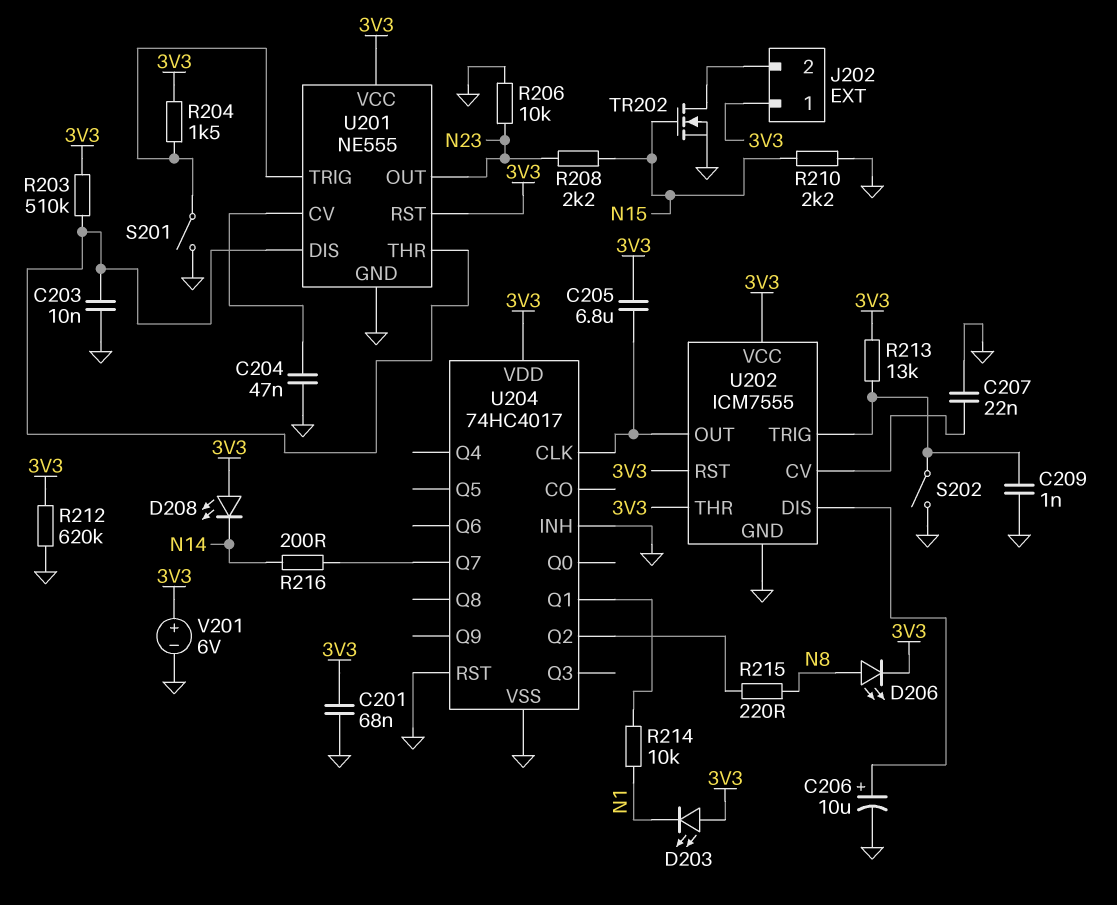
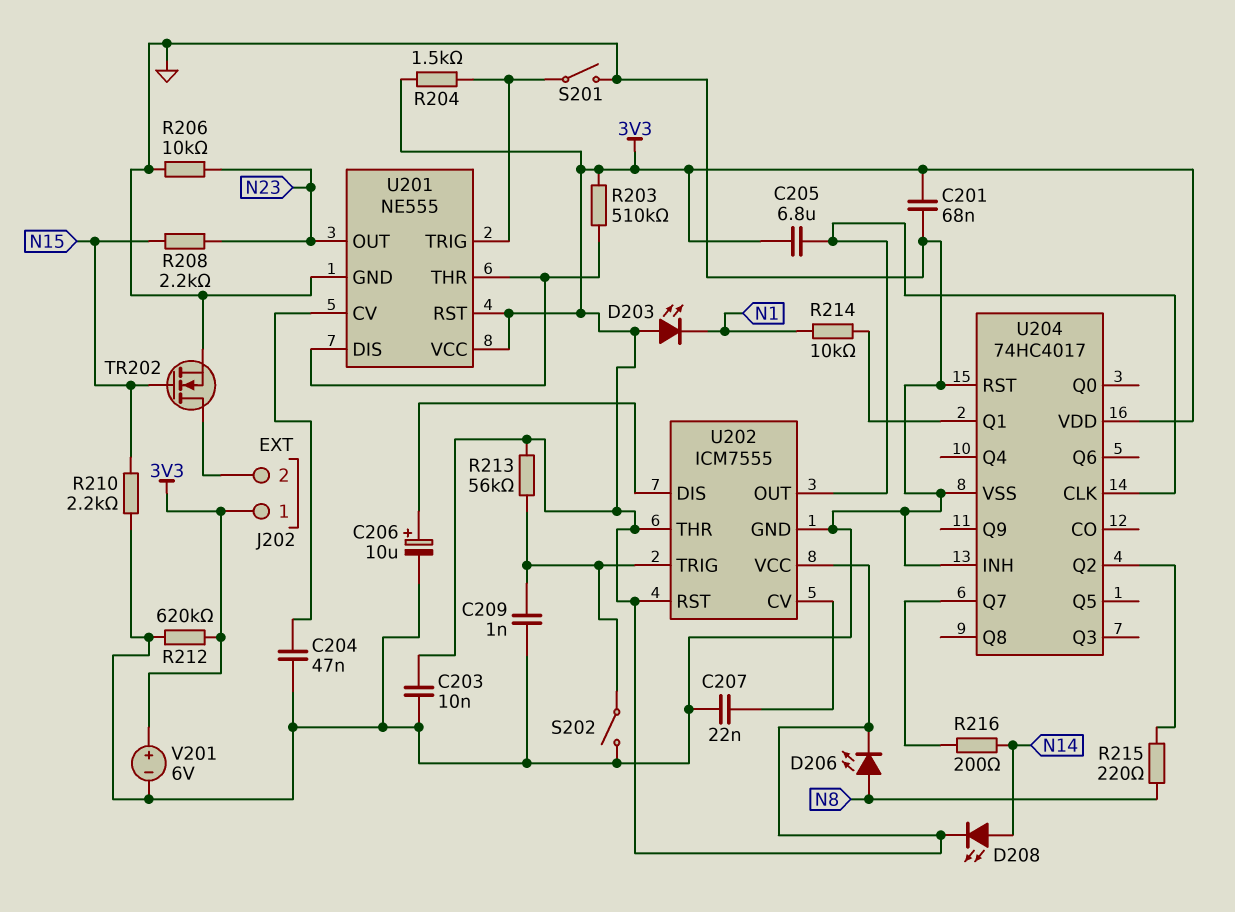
C203: 10nF (GND, U201/DIS) -> 10nF (3V3, GND)
D208: LED (A 3V3, K N14) -> LED (A N14, K 3V3)
R213: 13k (3V3, U202/TRIG) -> 56k (3V3, U202/TRIG)

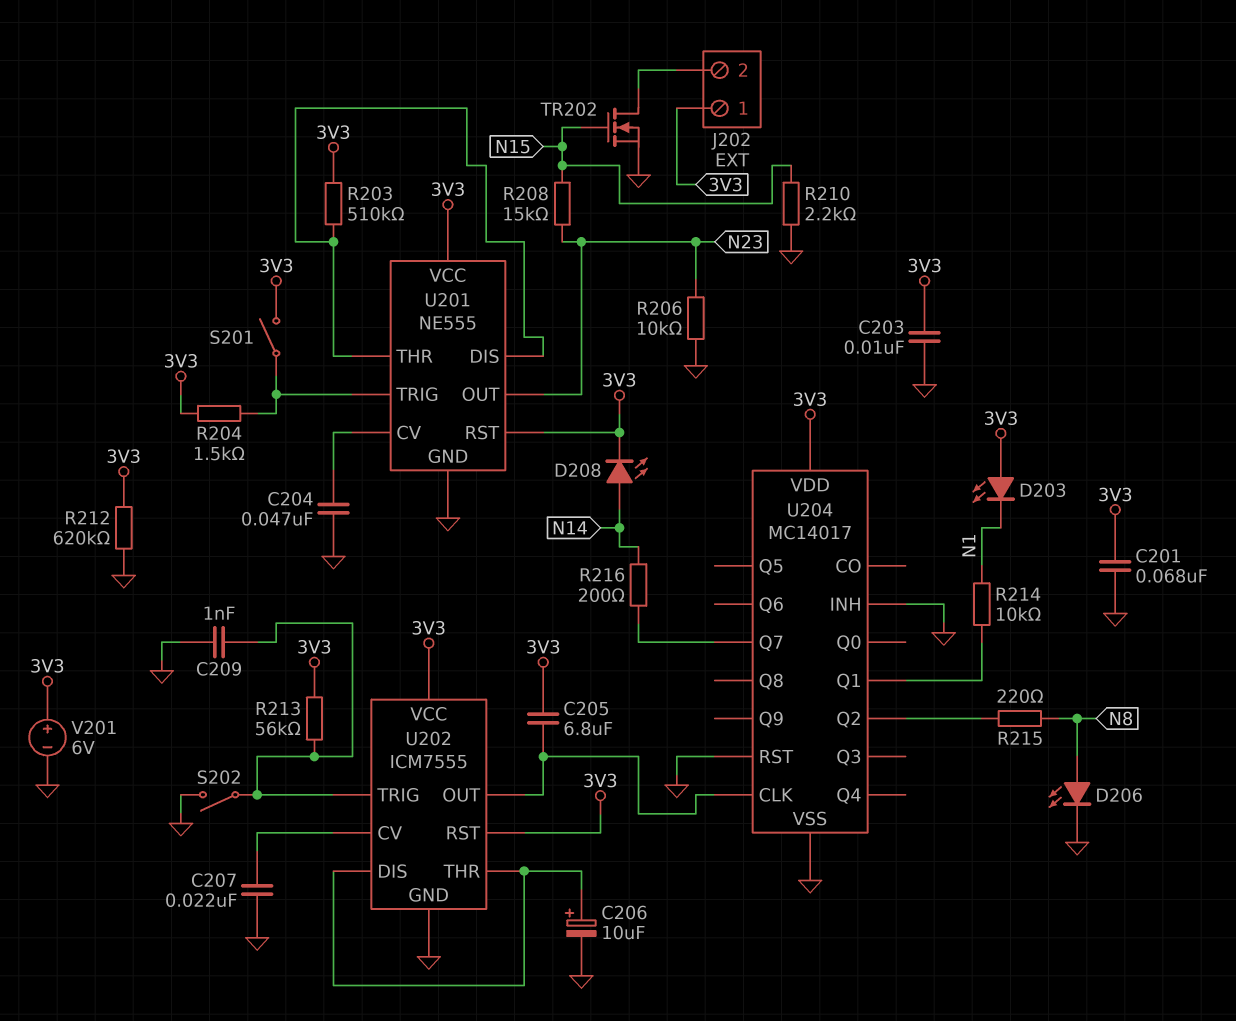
D206: LED (A N8, K 3V3) -> LED (A N8, K GND)
R208: 2.2k (N15, N23) -> 15k (N15, N23)
S201: switch (GND, U201/TRIG) -> switch (3V3, U201/TRIG)
U202 pin THR: 3V3 -> U202/DIS
U204: 74HC4017 -> MC14017

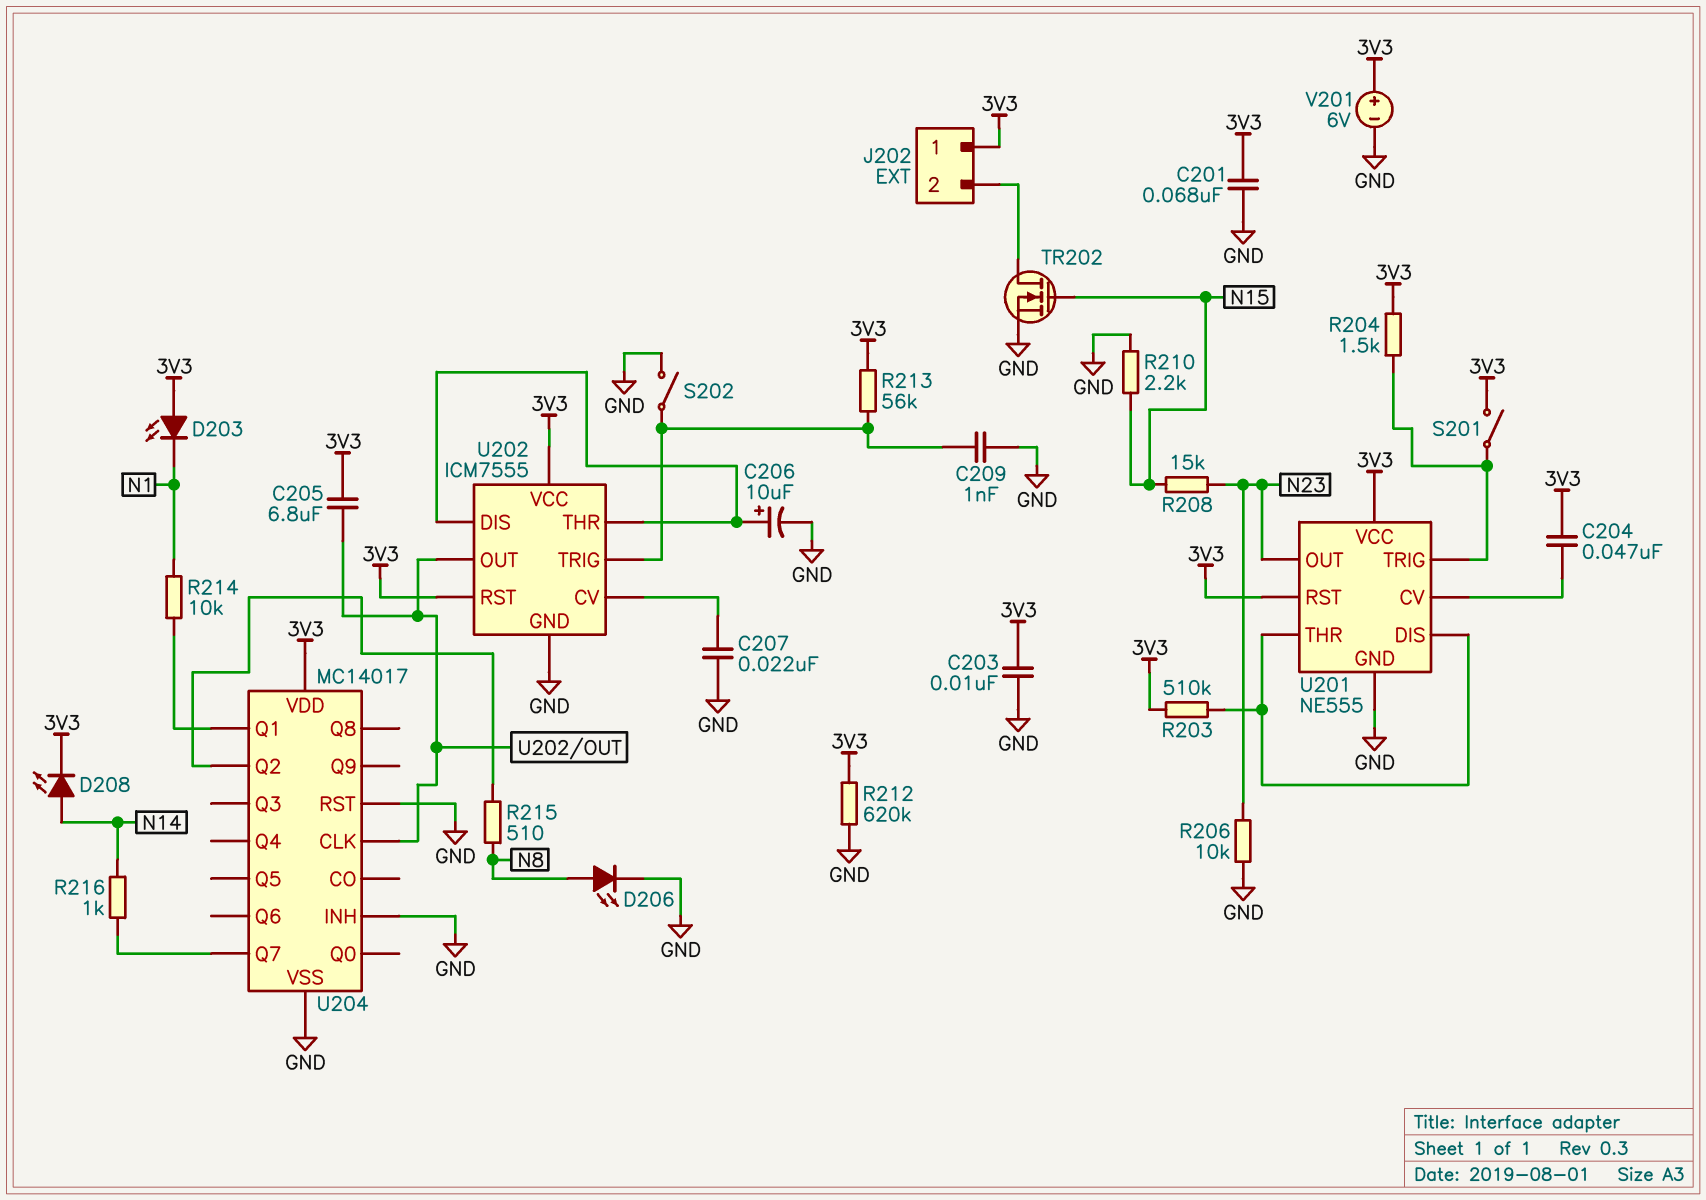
C204: 47nF (GND, U201/CV) -> 47nF (3V3, U201/CV)
R215: 220 (N8, U204/Q2) -> 510 (N8, U204/Q2)
R216: 200 (N14, U204/Q7) -> 1k (N14, U204/Q7)

